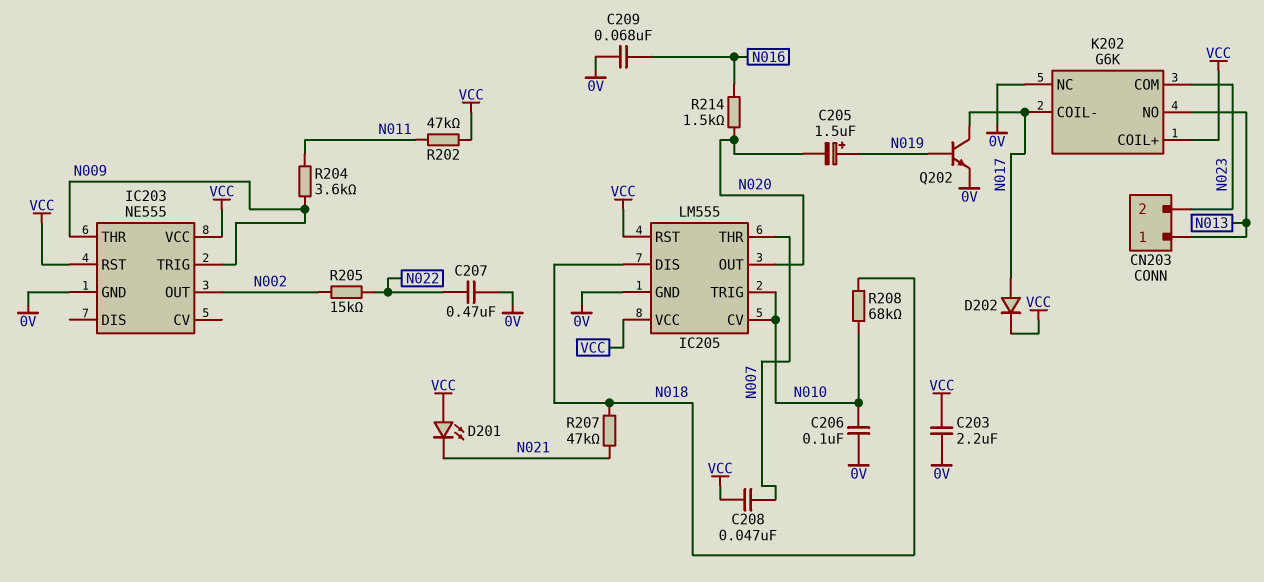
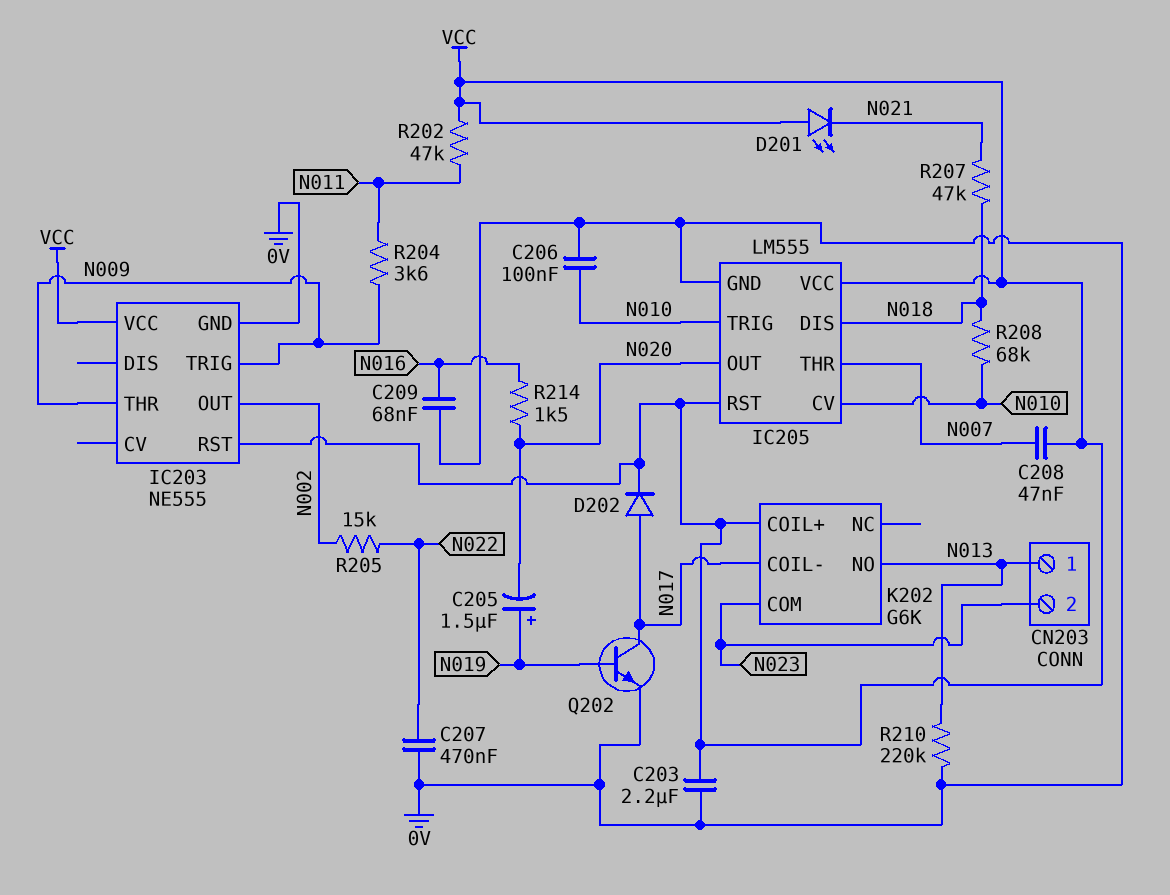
K202 pin NC: 0V -> none
R210: none -> 220k (0V, N013)

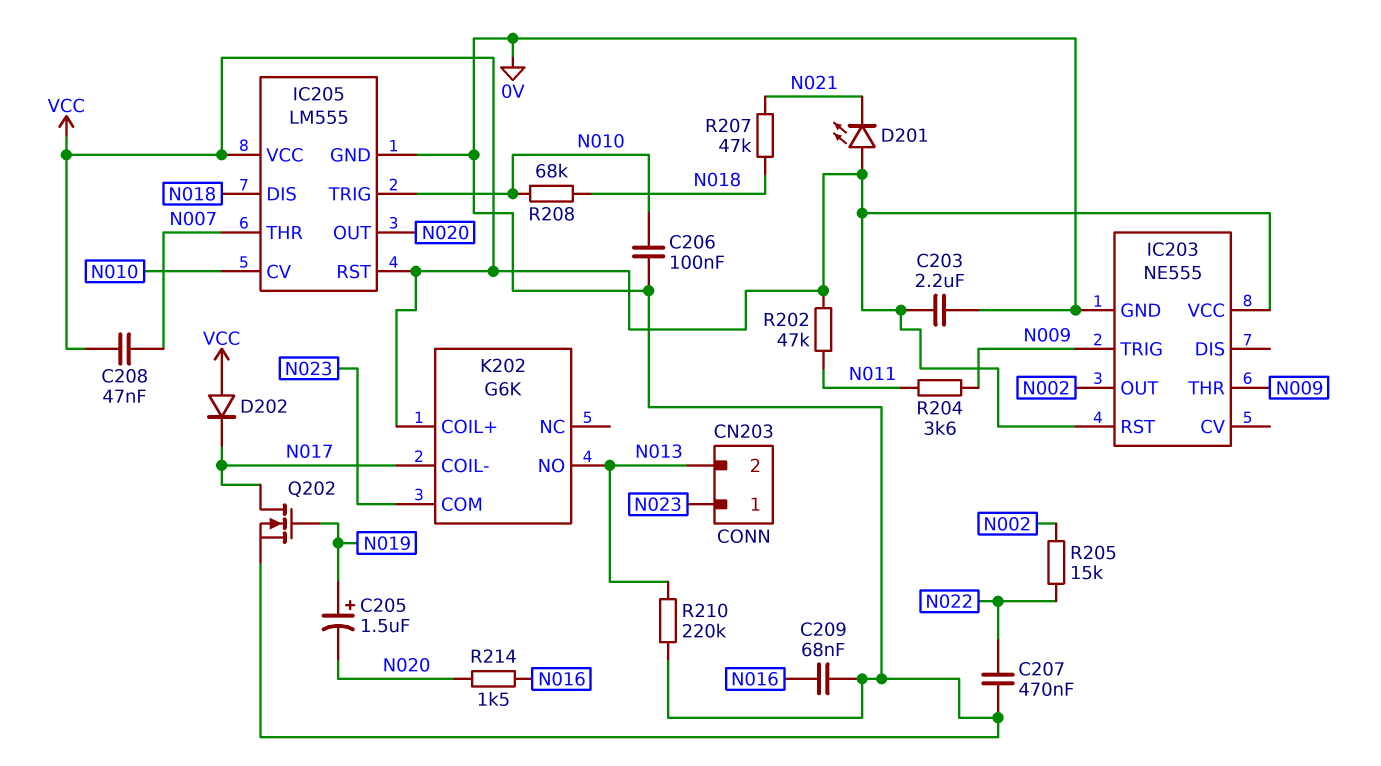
CN203 pin 1: N013 -> N023
CN203 pin 2: N023 -> N013
D202: diode (A N017, K VCC) -> diode (A VCC, K N017)
Q202: NPN (B N019, C N017, E 0V) -> NMOS (G N019, D N017, S 0V)

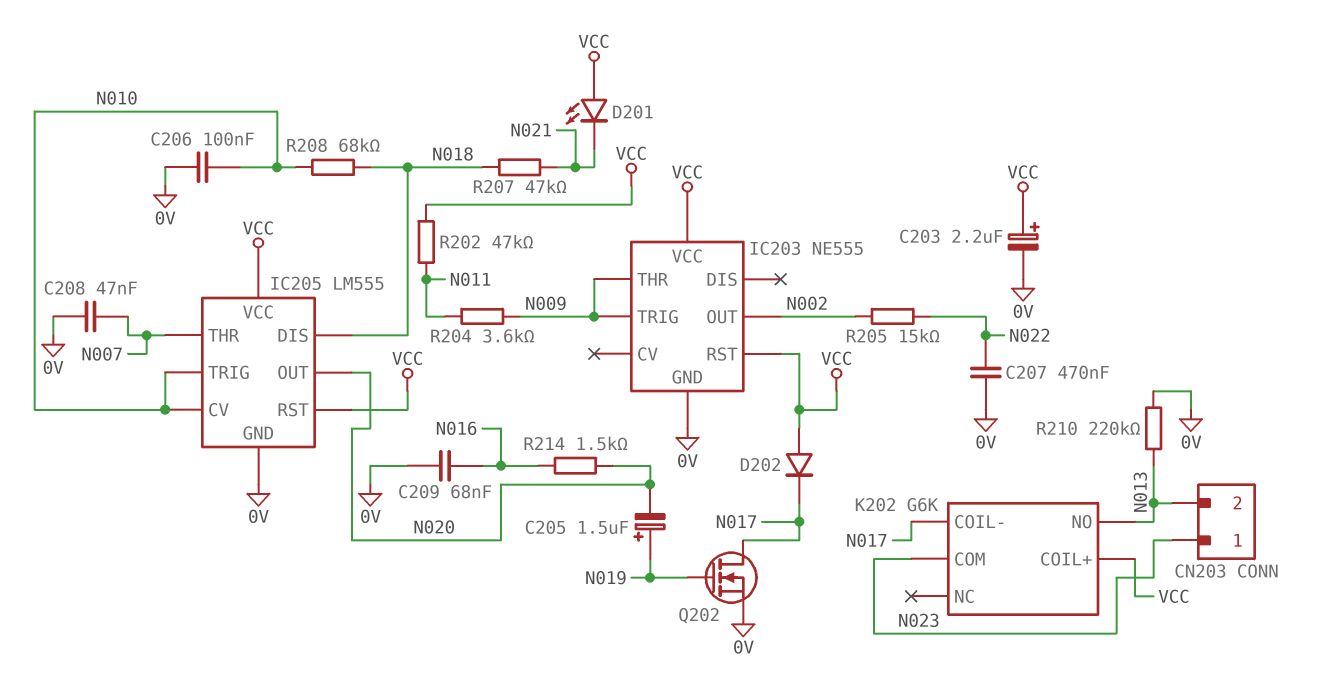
C203: 2.2uF (0V, VCC) -> 2.2uF (plus VCC, minus 0V)
C208: 47nF (N007, VCC) -> 47nF (0V, N007)

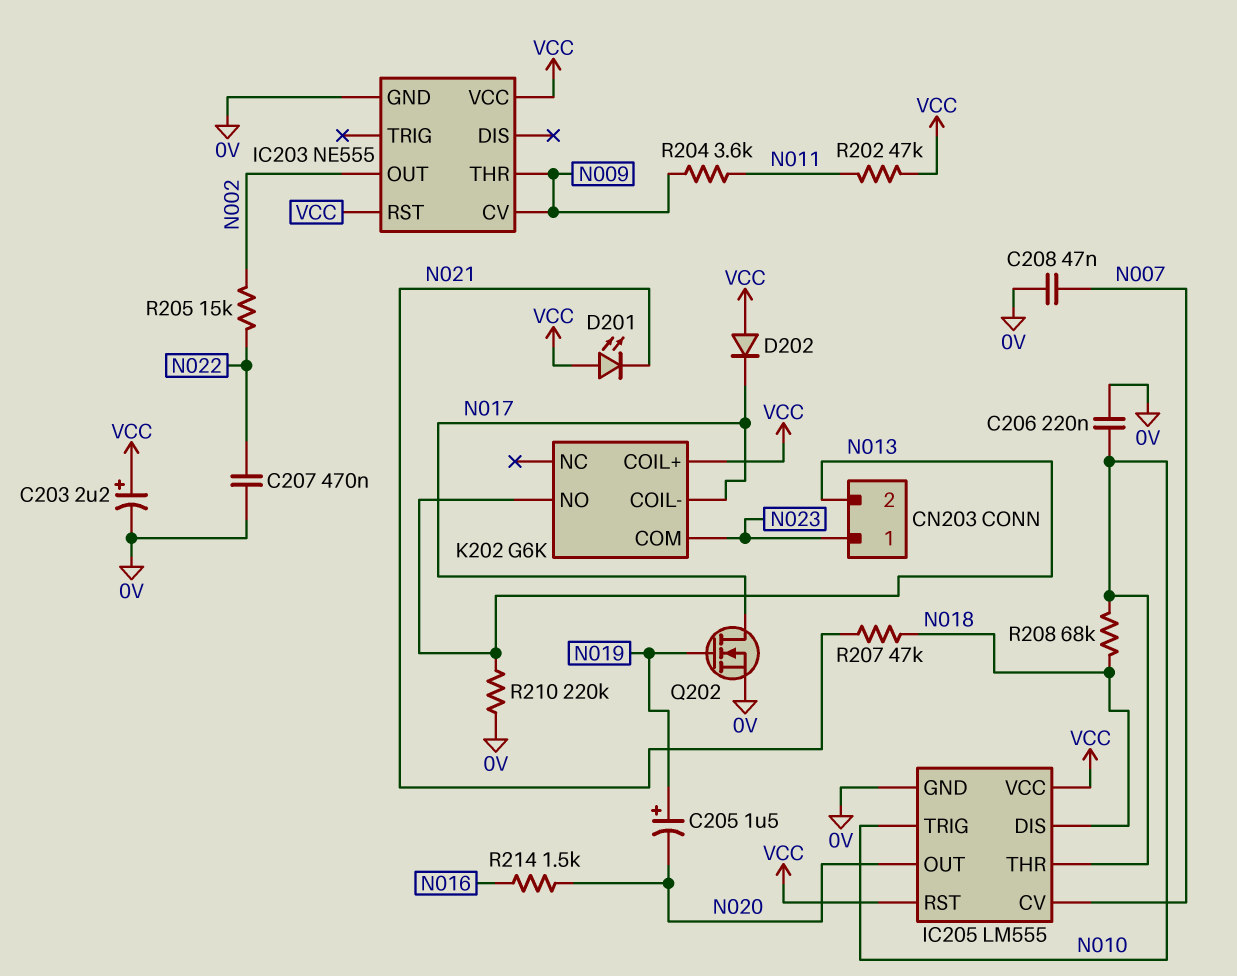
C206: 100nF (0V, N010) -> 220nF (0V, N010)
C209: 68nF (0V, N016) -> none
IC203 pin CV: none -> N009
IC203 pin TRIG: N009 -> none
IC205 pin CV: N010 -> N007
IC205 pin THR: N007 -> N010

